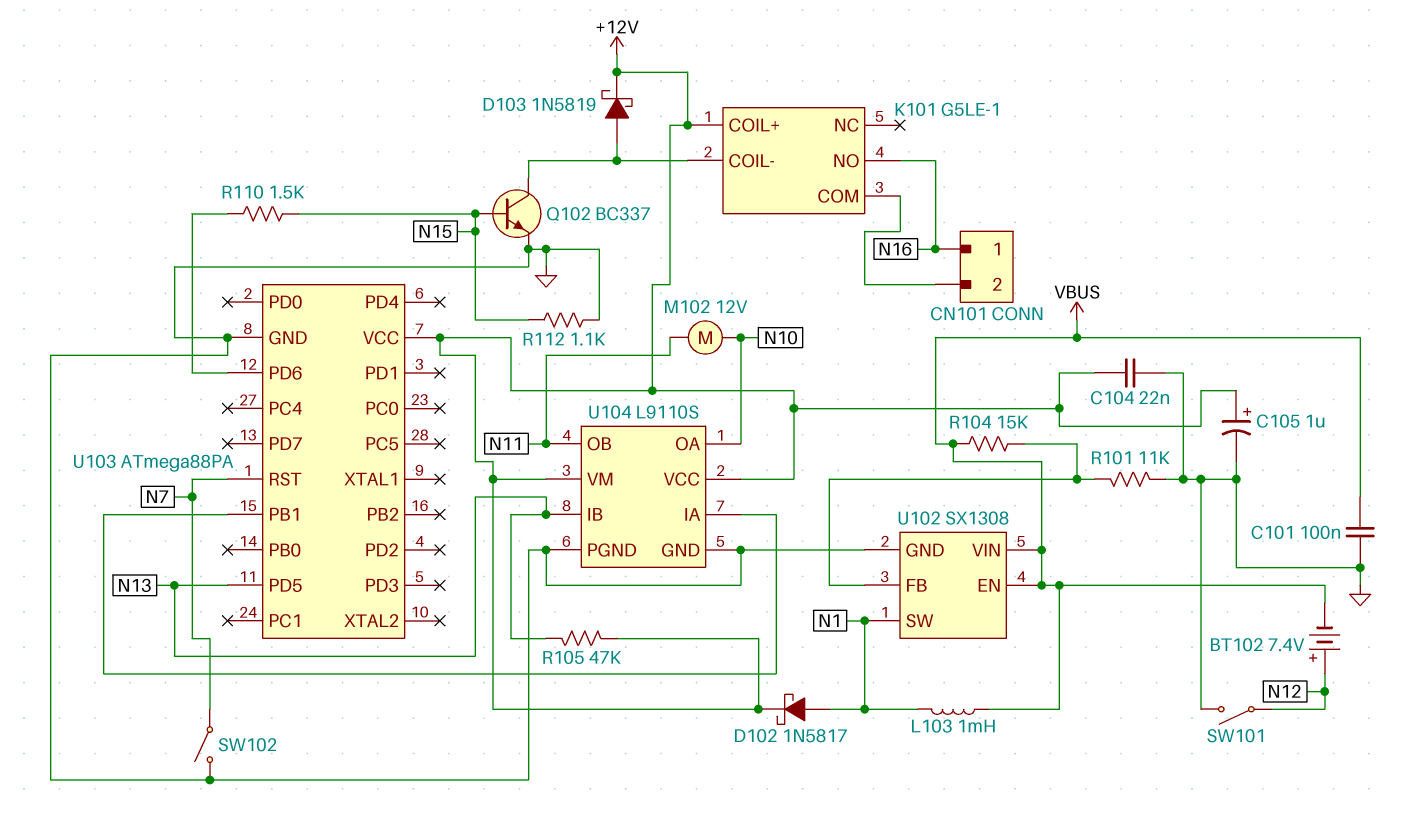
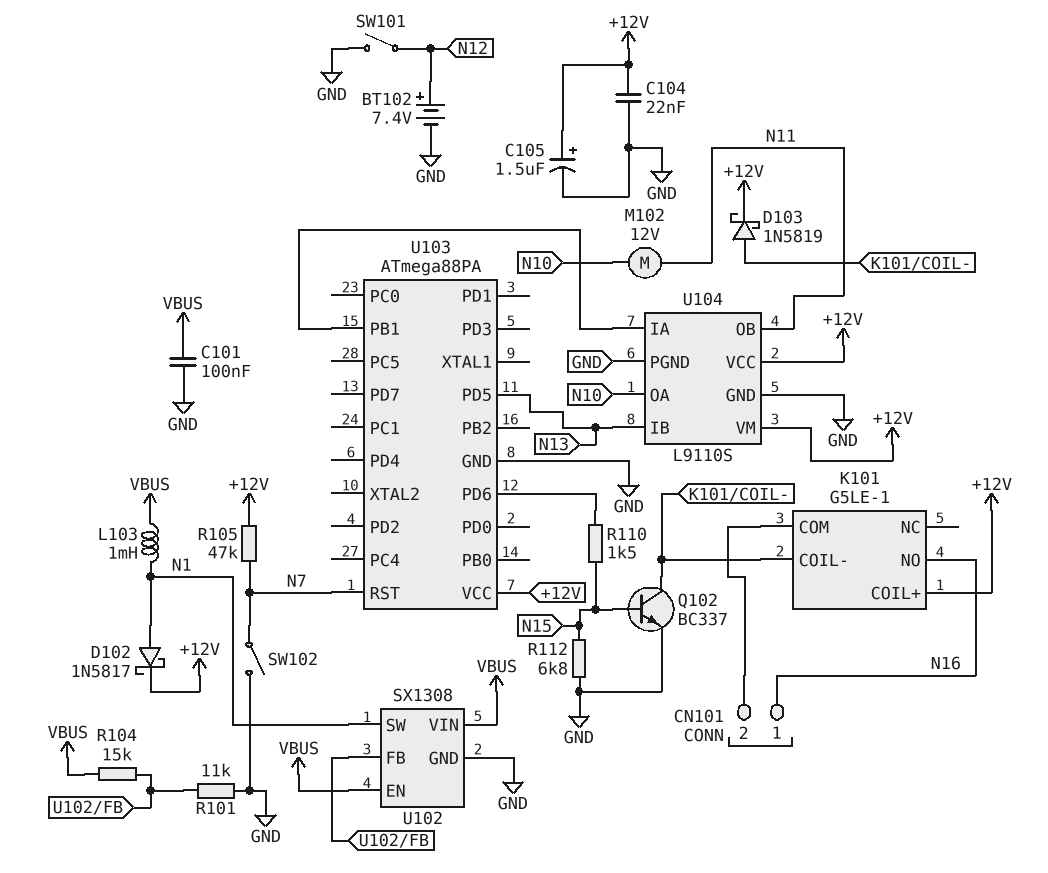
BT102: 7.4V (plus N12, minus VBUS) -> 7.4V (plus N12, minus GND)
C105: 1uF (plus +12V, minus GND) -> 1.5uF (plus +12V, minus GND)
R105: 47k (+12V, N13) -> 47k (+12V, N7)
R112: 1.1k (GND, N15) -> 6.8k (GND, N15)

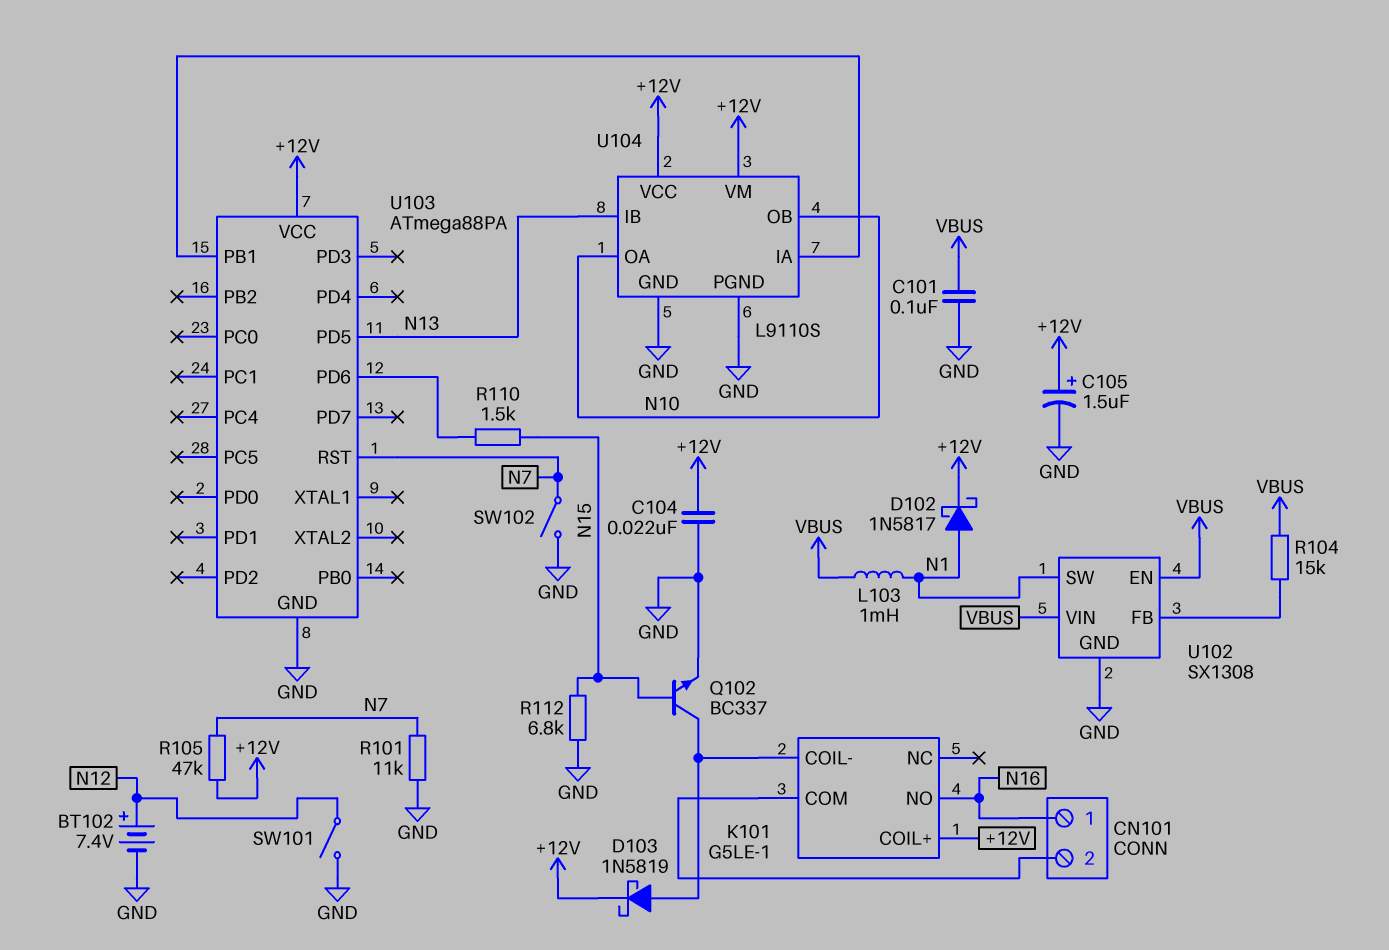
M102: motor 12V (N10, N11) -> none
R101: 11k (GND, U102/FB) -> 11k (GND, N7)
U104 pin OB: N11 -> N10

